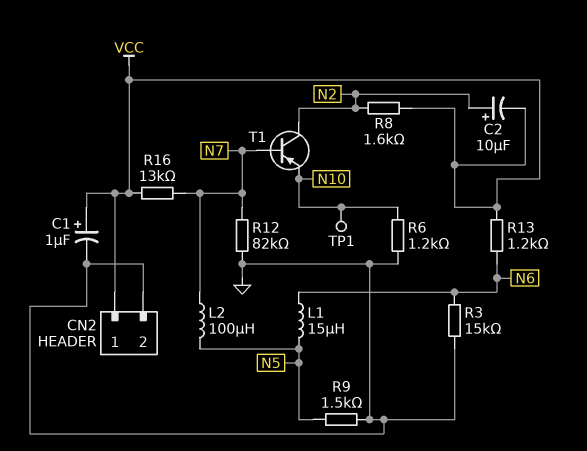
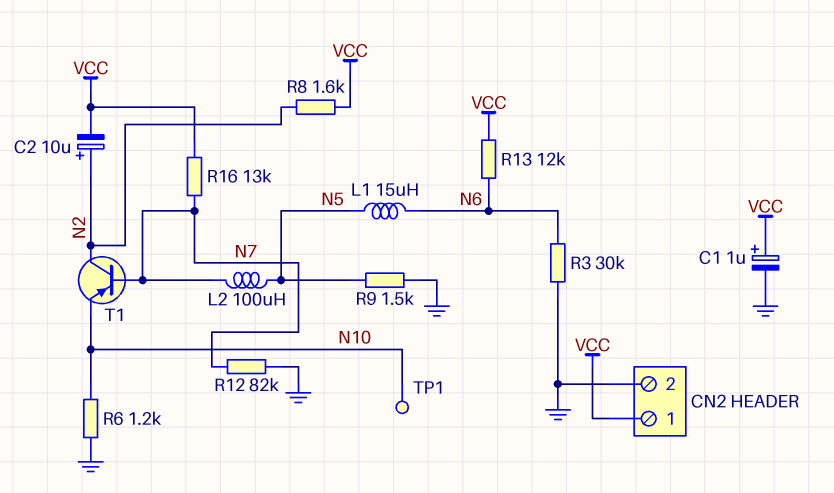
R3: 15k (GND, N6) -> 30k (GND, N6)
R13: 1.2k (N6, VCC) -> 12k (N6, VCC)

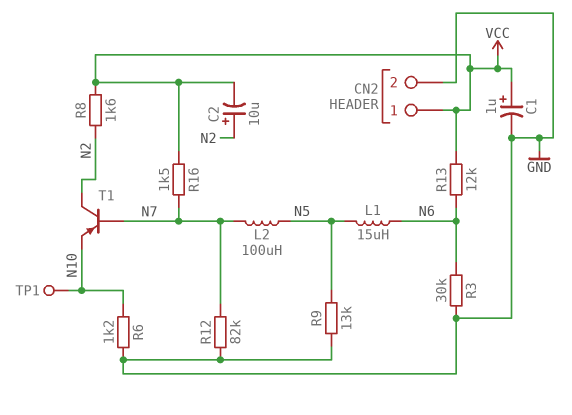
R9: 1.5k (GND, N5) -> 13k (GND, N5)
R16: 13k (N7, VCC) -> 1.5k (N7, VCC)

